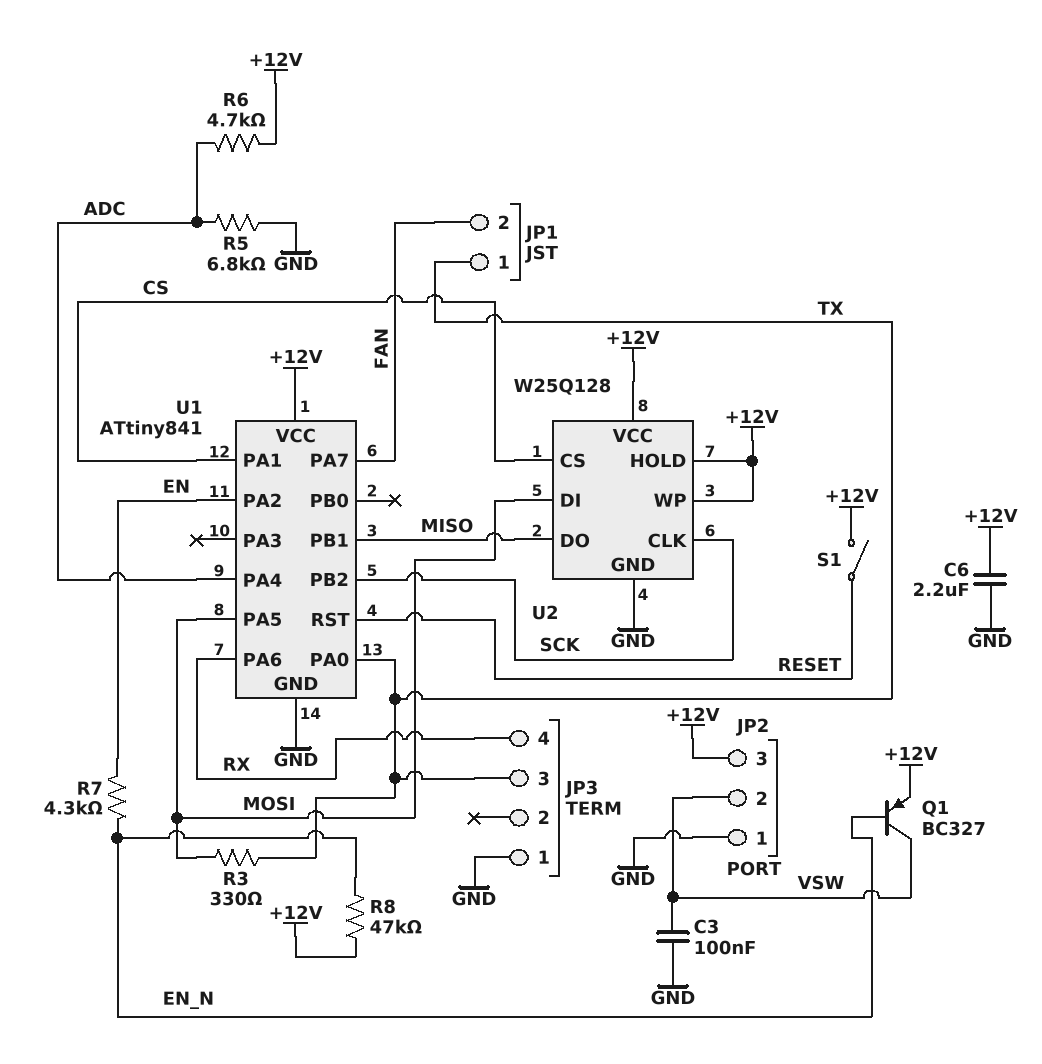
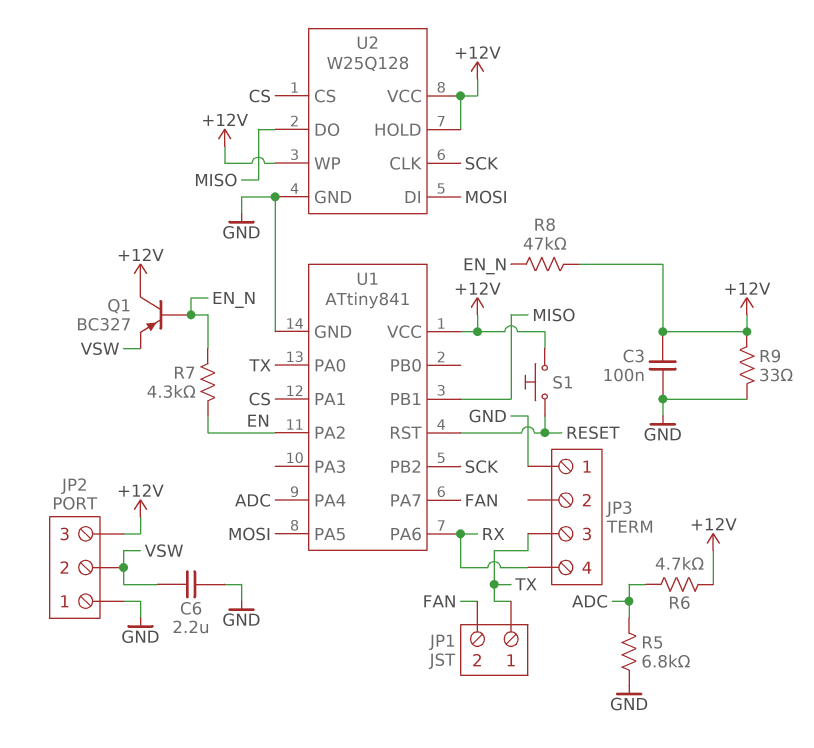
C3: 100nF (GND, VSW) -> 100nF (+12V, GND)
C6: 2.2uF (+12V, GND) -> 2.2uF (GND, VSW)
Q1: PNP BC327 (B EN_N, C VSW, E +12V) -> PNP BC327 (B EN_N, C +12V, E VSW)
R3: 330 (MOSI, TX) -> none
R9: none -> 33 (+12V, GND)
S1: switch (+12V, RESET) -> button (+12V, RESET)

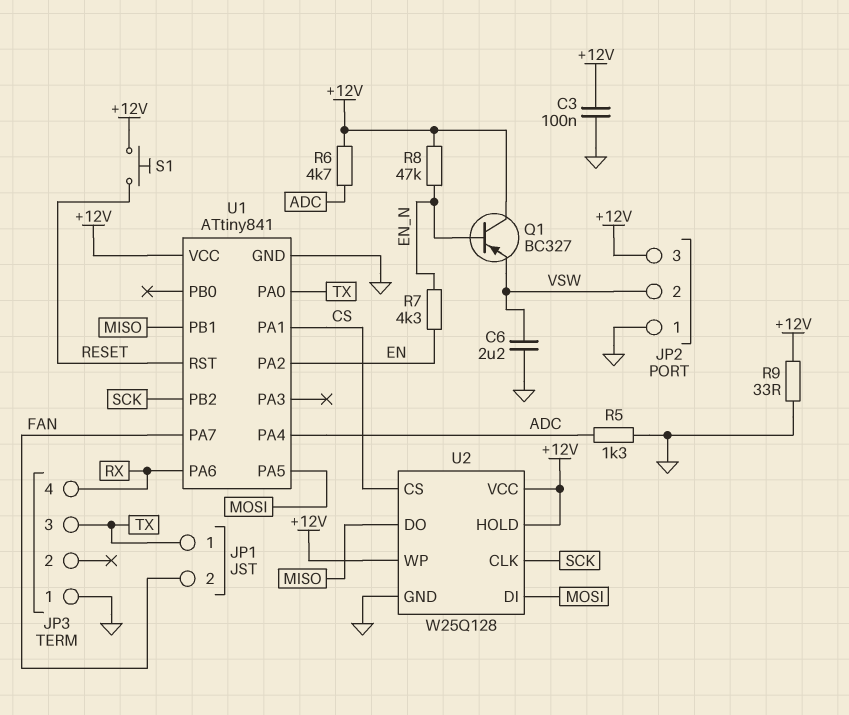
R5: 6.8k (ADC, GND) -> 1.3k (ADC, GND)

